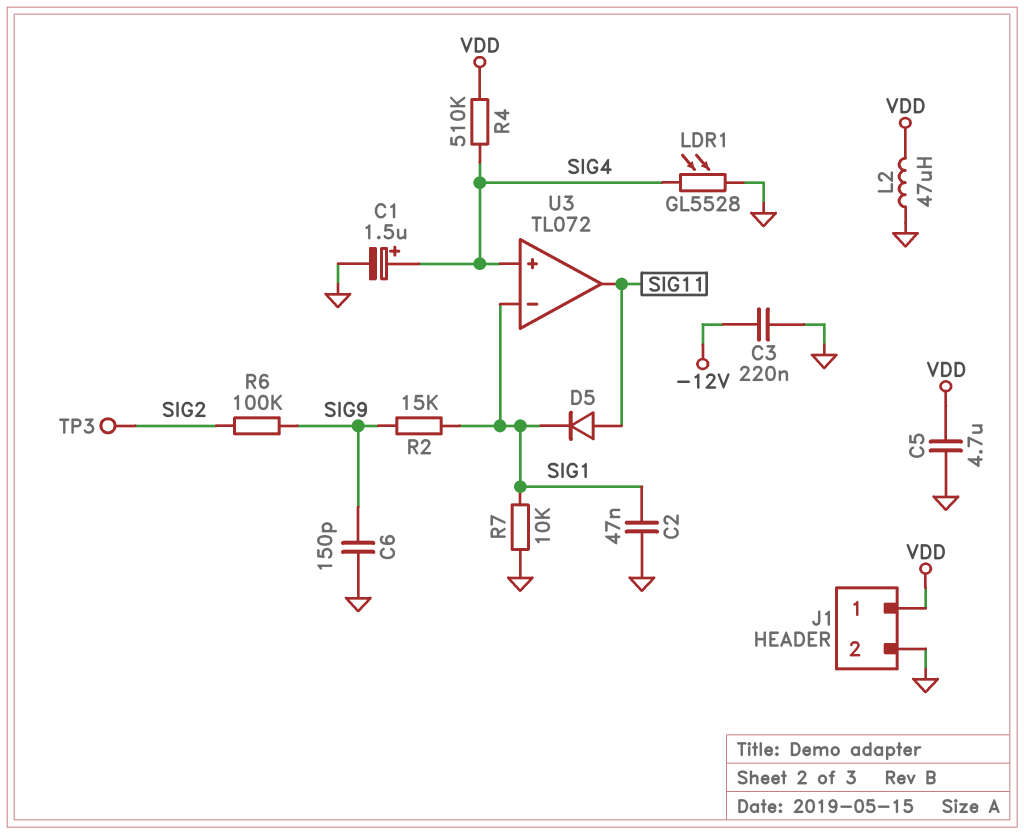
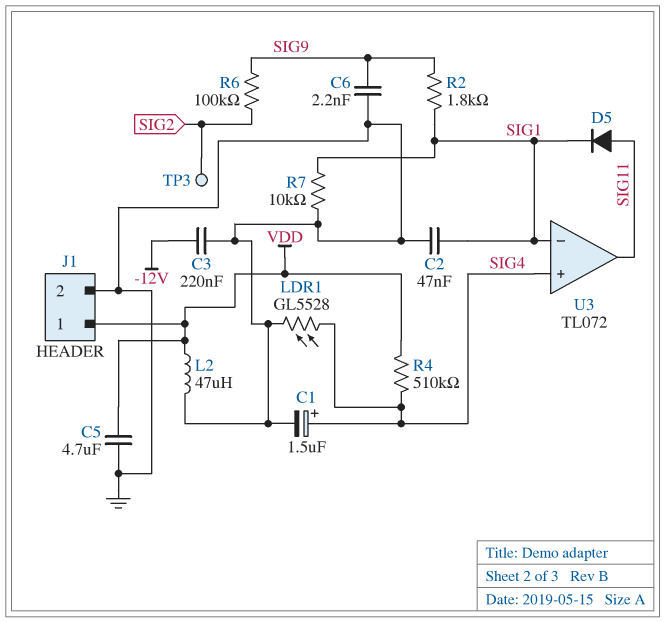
C6: 150pF (GND, SIG9) -> 2.2nF (GND, SIG9)
R2: 15k (SIG1, SIG9) -> 1.8k (SIG1, SIG9)

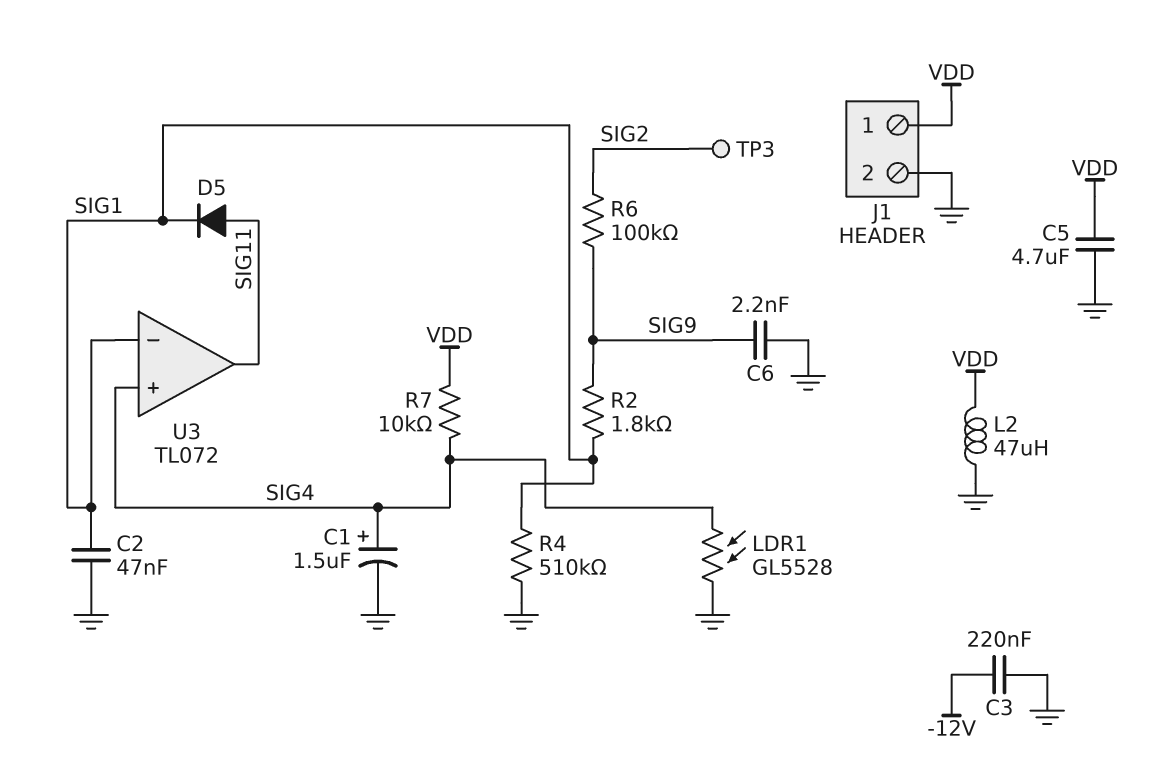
R4: 510k (SIG4, VDD) -> 510k (GND, SIG1)
R7: 10k (GND, SIG1) -> 10k (SIG4, VDD)

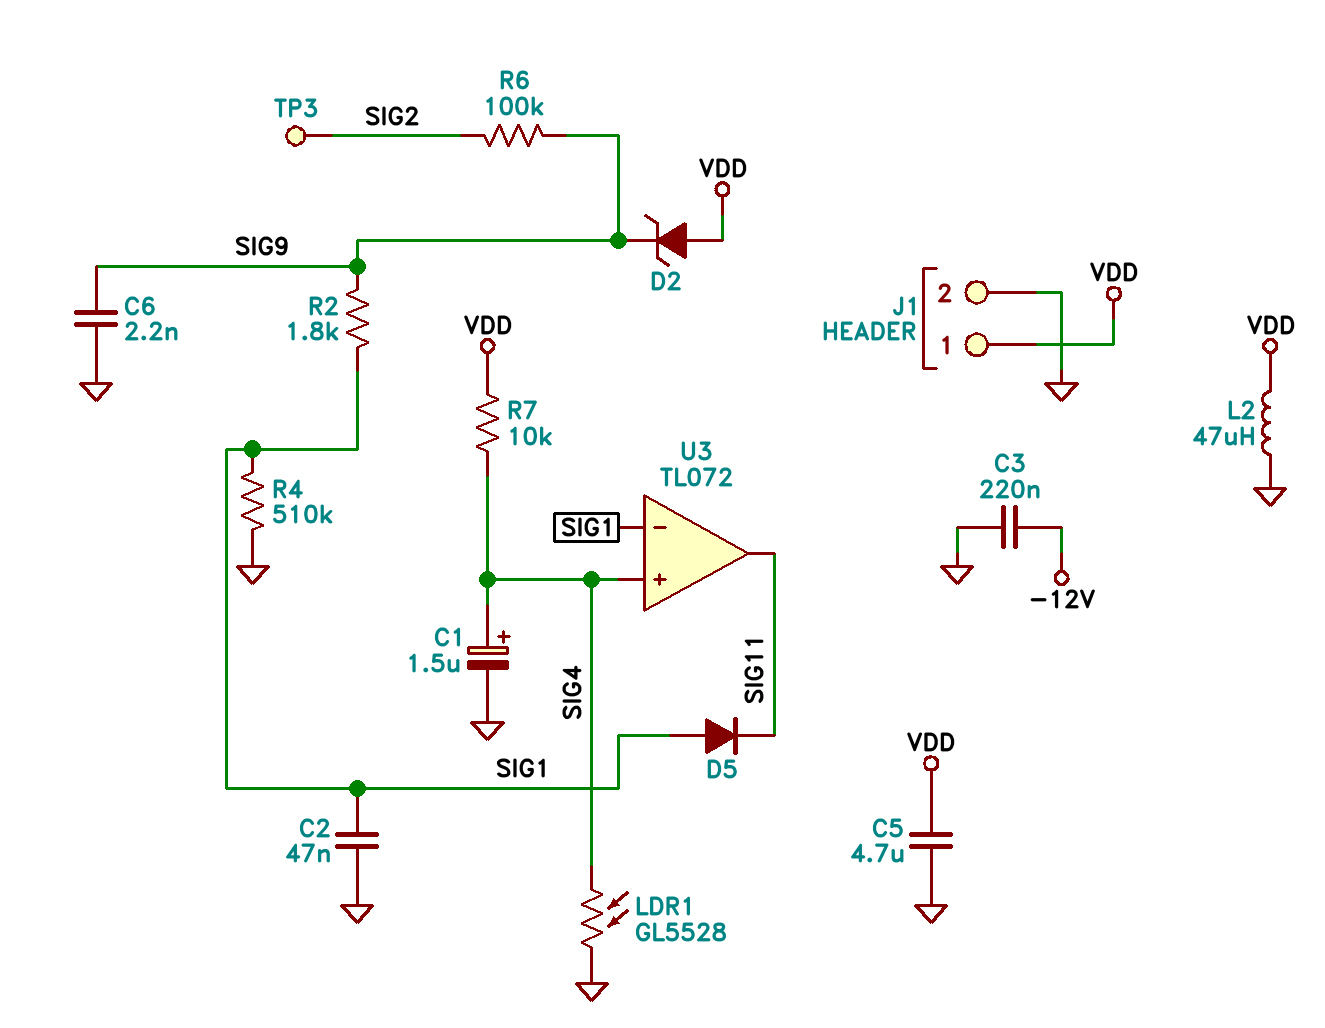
D2: none -> zener (A VDD, K SIG9)
D5: diode (A SIG11, K SIG1) -> diode (A SIG1, K SIG11)

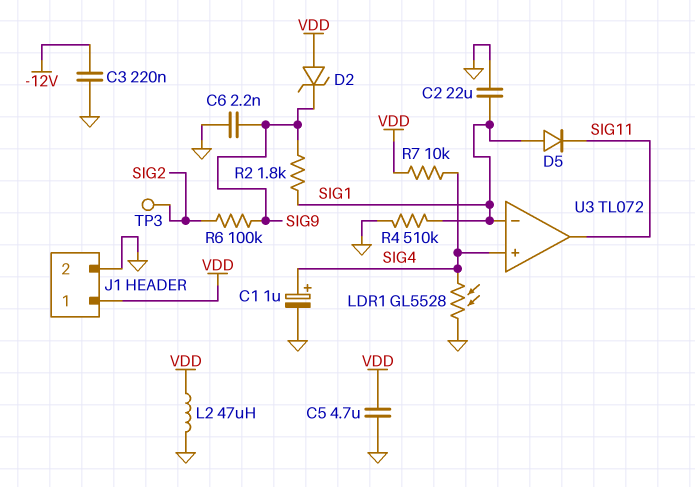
C1: 1.5uF (plus SIG4, minus GND) -> 1uF (plus SIG4, minus GND)
C2: 47nF (GND, SIG1) -> 22uF (GND, SIG1)

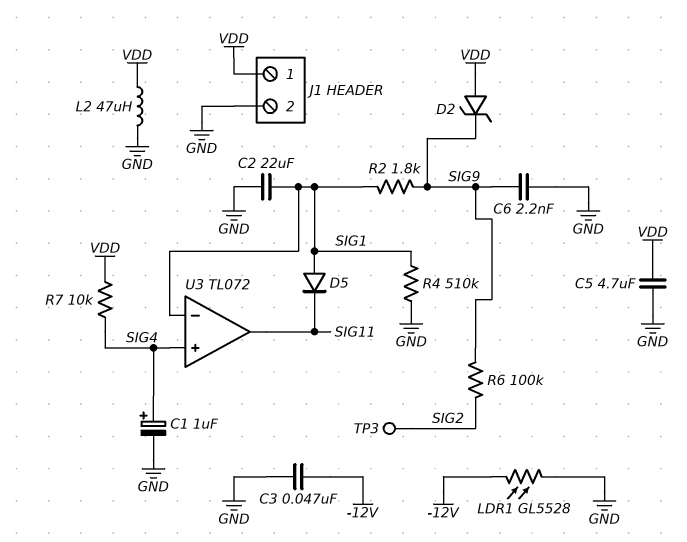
C3: 220nF (-12V, GND) -> 47nF (-12V, GND)
LDR1: GL5528 (GND, SIG4) -> GL5528 (-12V, GND)

